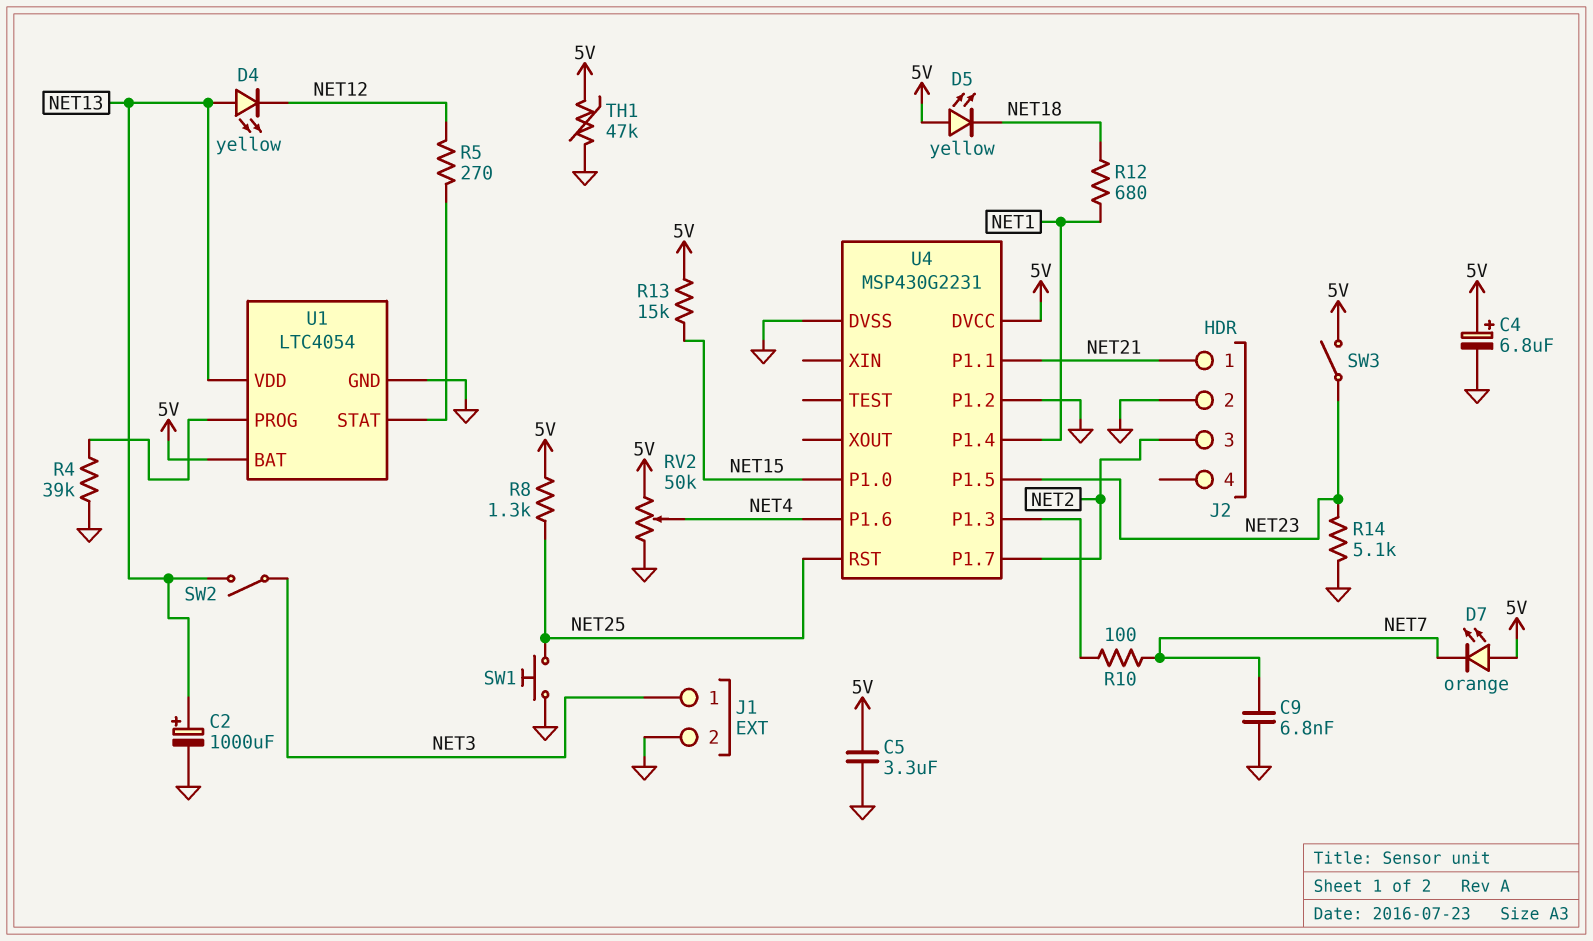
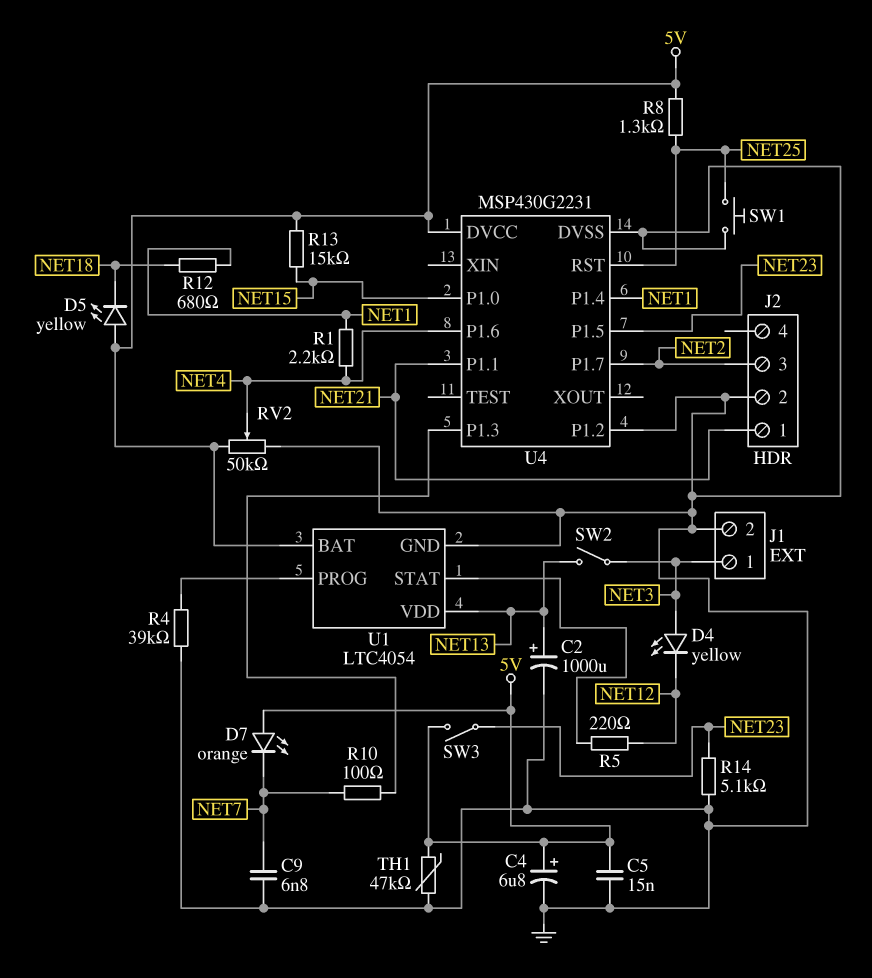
C5: 3.3uF (5V, GND) -> 15nF (5V, GND)
D4: LED yellow (A NET13, K NET12) -> LED yellow (A NET3, K NET12)
R1: none -> 2.2k (NET1, NET4)
R5: 270 (NET12, U1/STAT) -> 220 (NET12, U1/STAT)

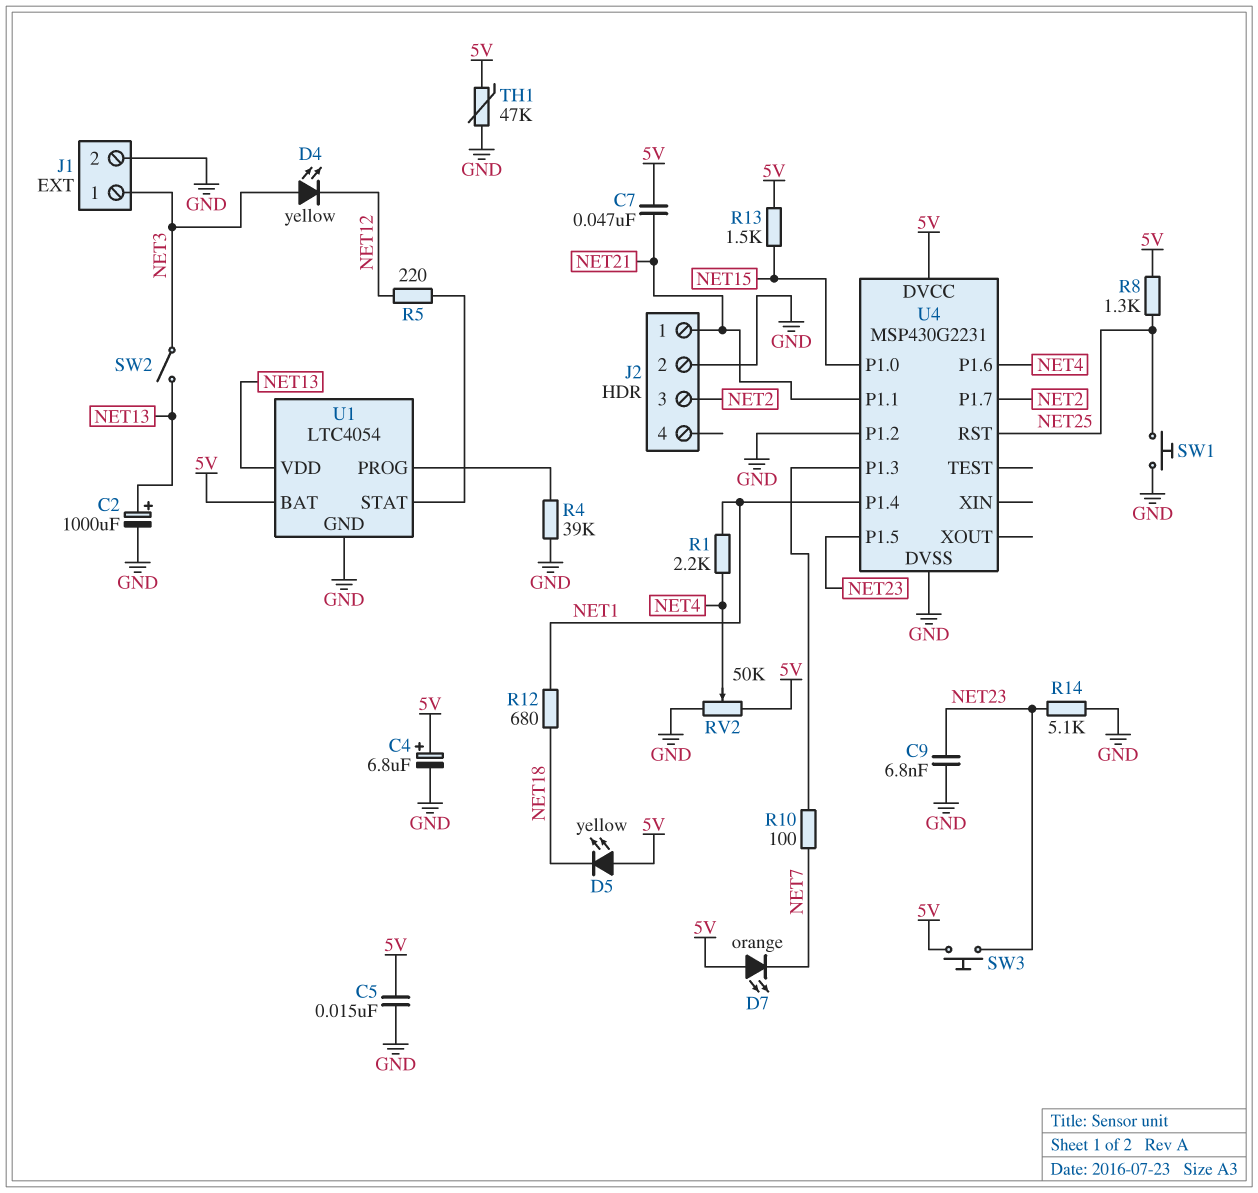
C7: none -> 47nF (5V, NET21)
C9: 6.8nF (GND, NET7) -> 6.8nF (GND, NET23)
R13: 15k (5V, NET15) -> 1.5k (5V, NET15)
SW3: switch (5V, NET23) -> button (5V, NET23)

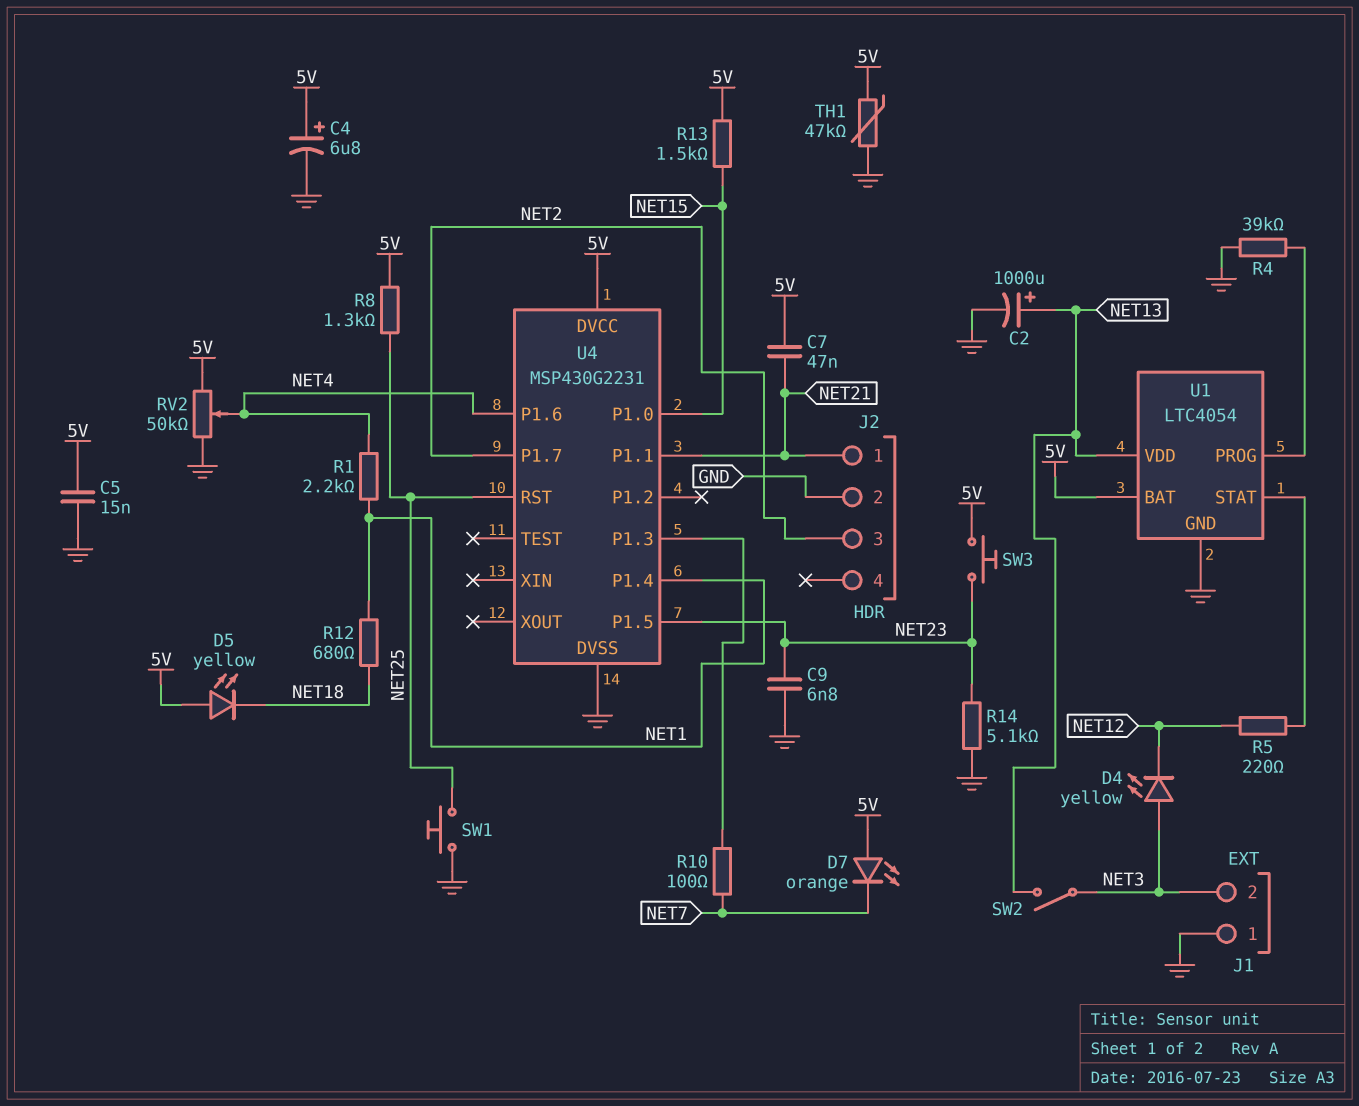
J1 pin 1: NET3 -> GND
J1 pin 2: GND -> NET3
U4 pin P1.2: GND -> none

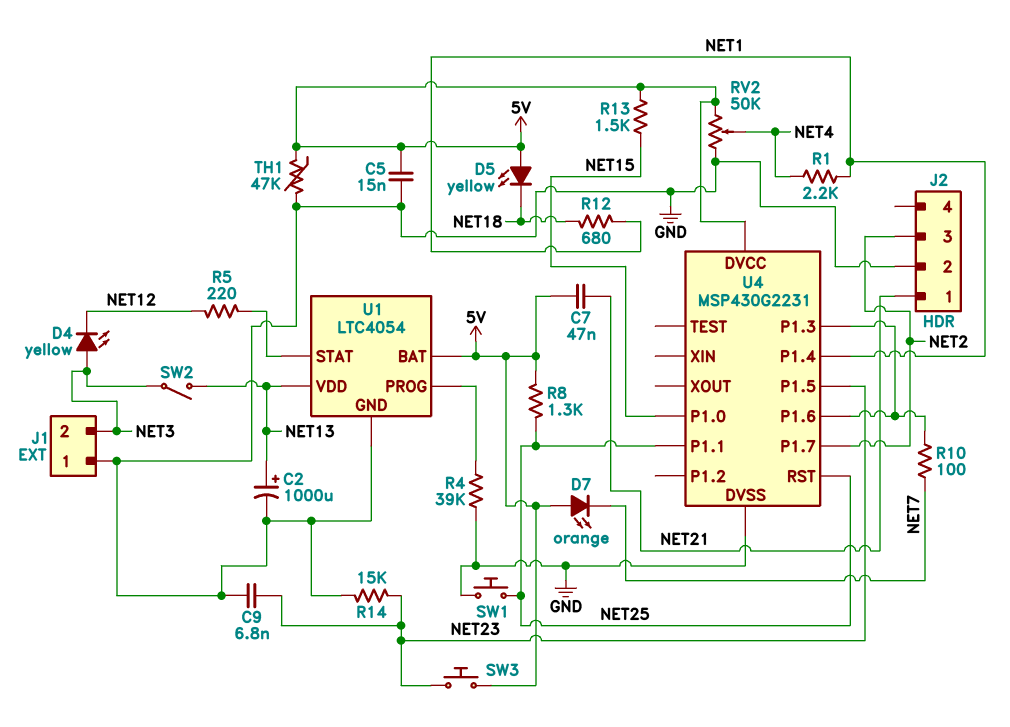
C4: 6.8uF (plus 5V, minus GND) -> none
R14: 5.1k (GND, NET23) -> 15k (GND, NET23)
U4 pin P1.1: NET21 -> NET25
U4 pin P1.6: NET4 -> U4/P1.3

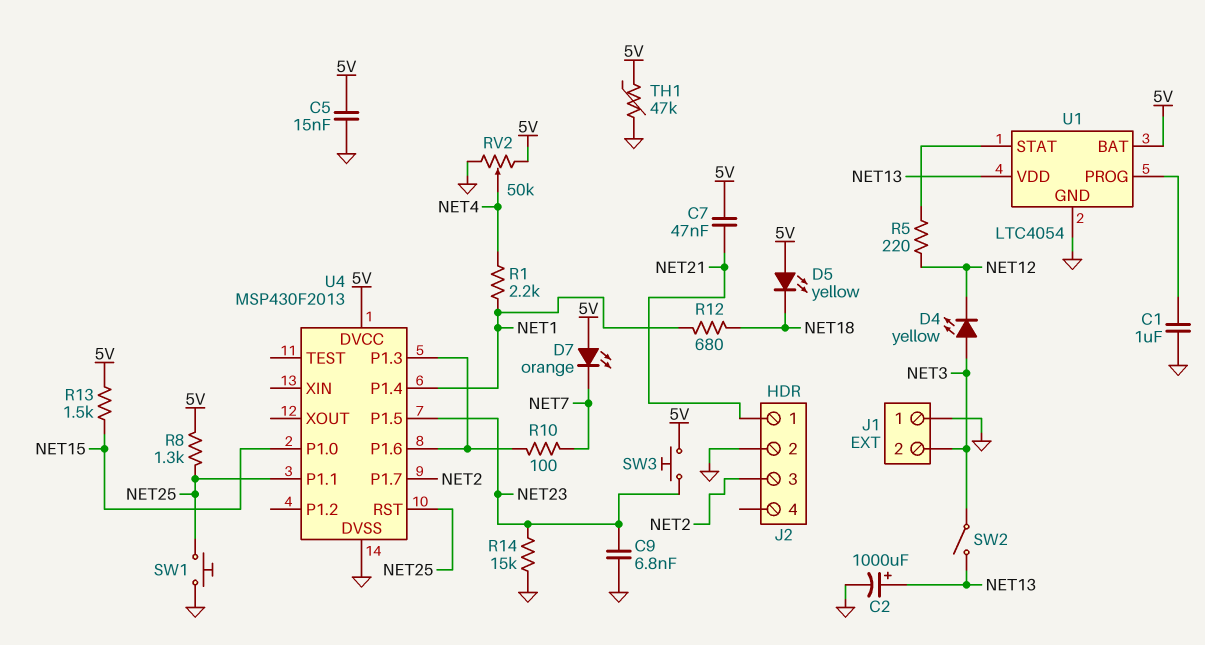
C1: none -> 1uF (GND, U1/PROG)
R4: 39k (GND, U1/PROG) -> none
U4: MSP430G2231 -> MSP430F2013

